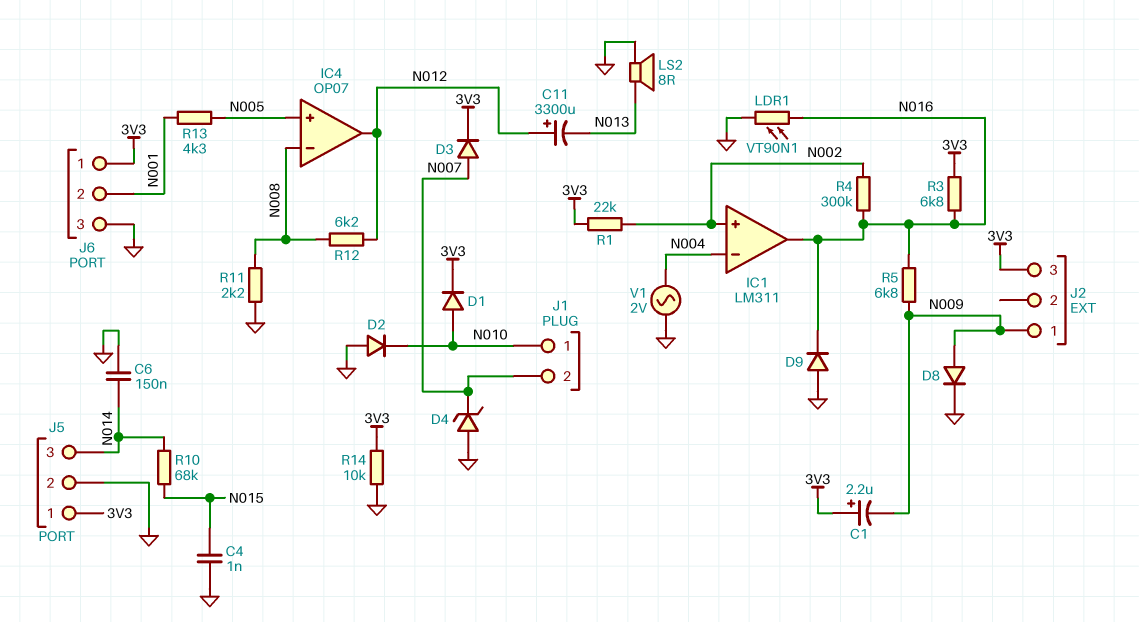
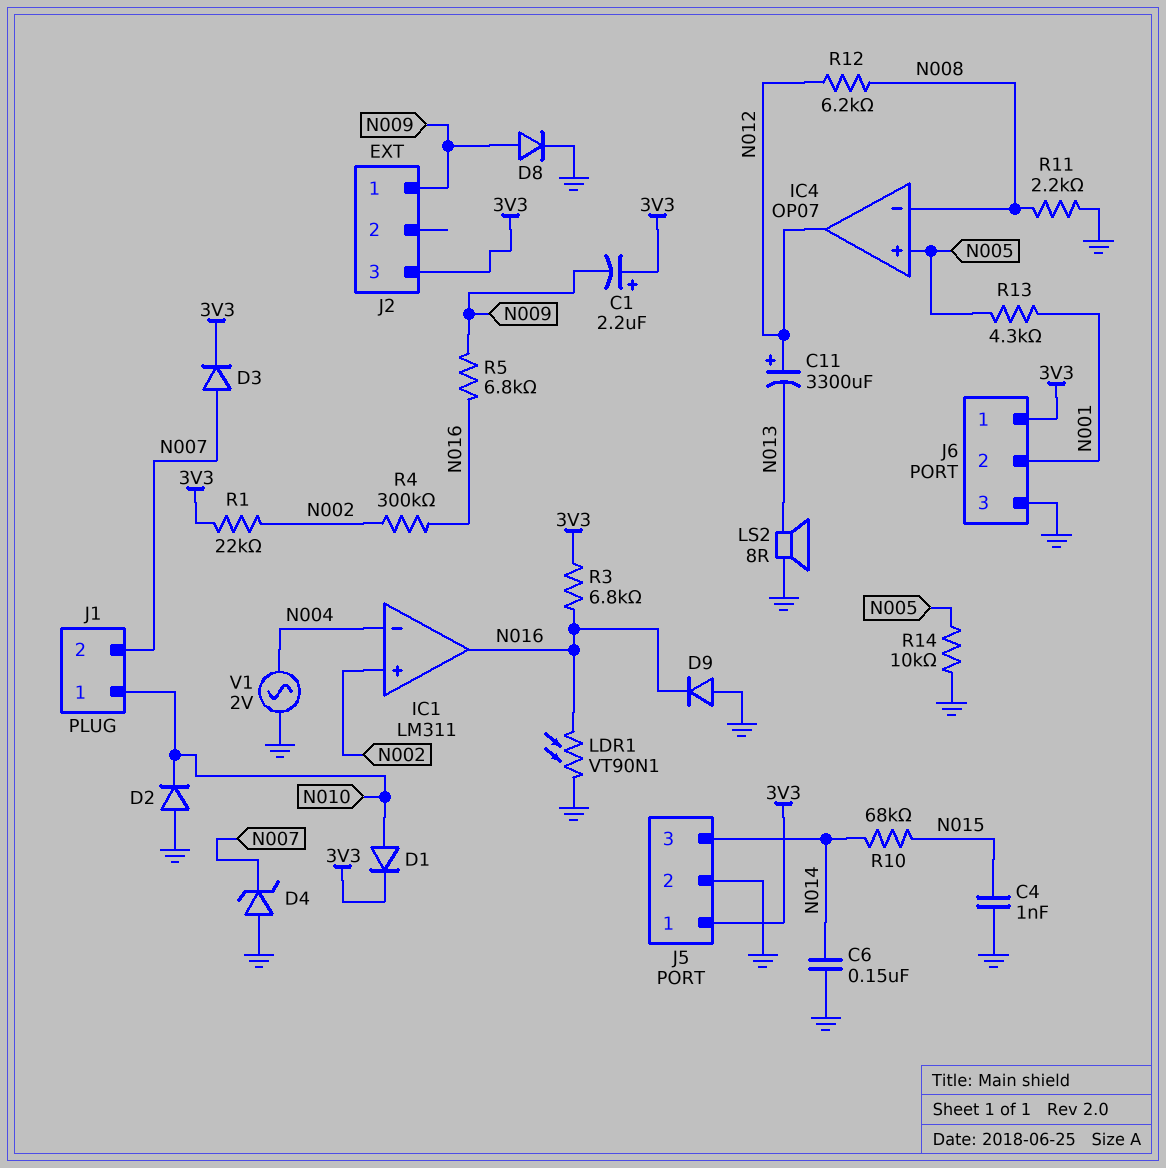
R14: 10k (3V3, GND) -> 10k (GND, N005)

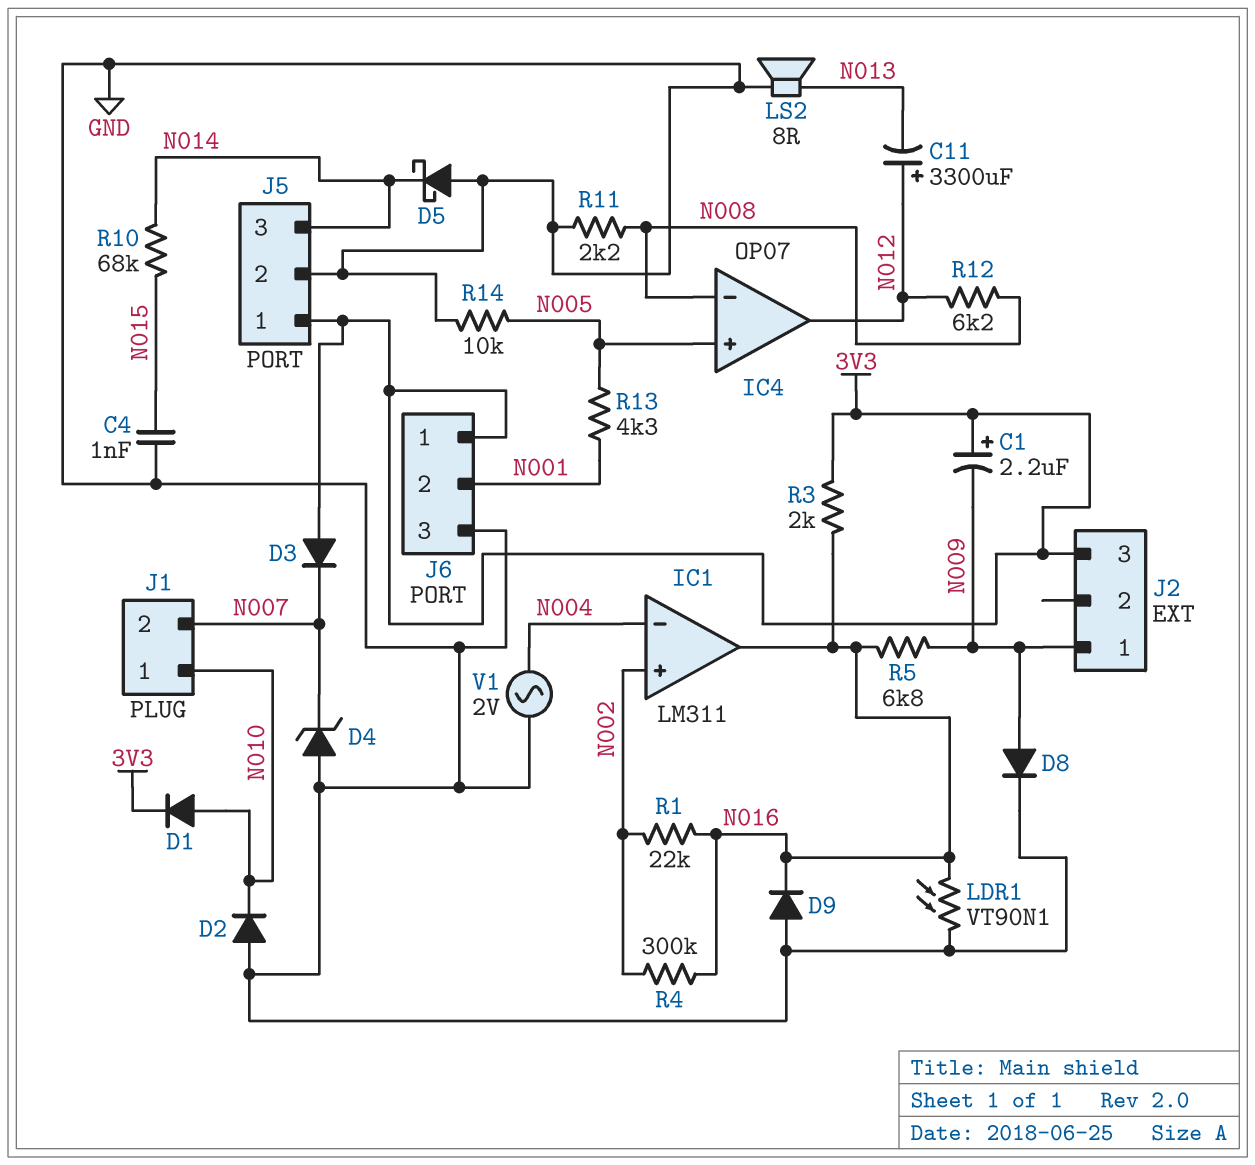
C6: 150nF (GND, N014) -> none
D3: diode (A N007, K 3V3) -> diode (A 3V3, K N007)
D5: none -> schottky (A GND, K N014)
R1: 22k (3V3, N002) -> 22k (N002, N016)
R3: 6.8k (3V3, N016) -> 2k (3V3, N016)

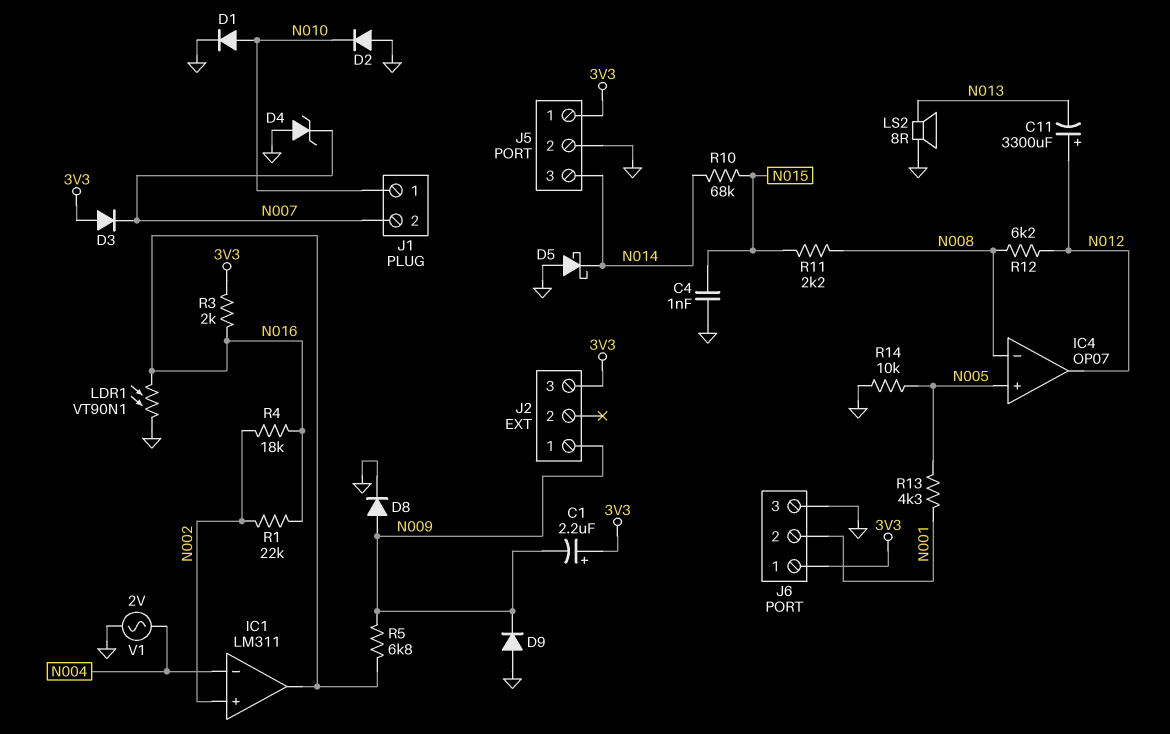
D1: diode (A N010, K 3V3) -> diode (A N010, K GND)
D9: diode (A GND, K N016) -> diode (A GND, K N009)
R4: 300k (N002, N016) -> 18k (N002, N016)
R11: 2.2k (GND, N008) -> 2.2k (N008, N015)

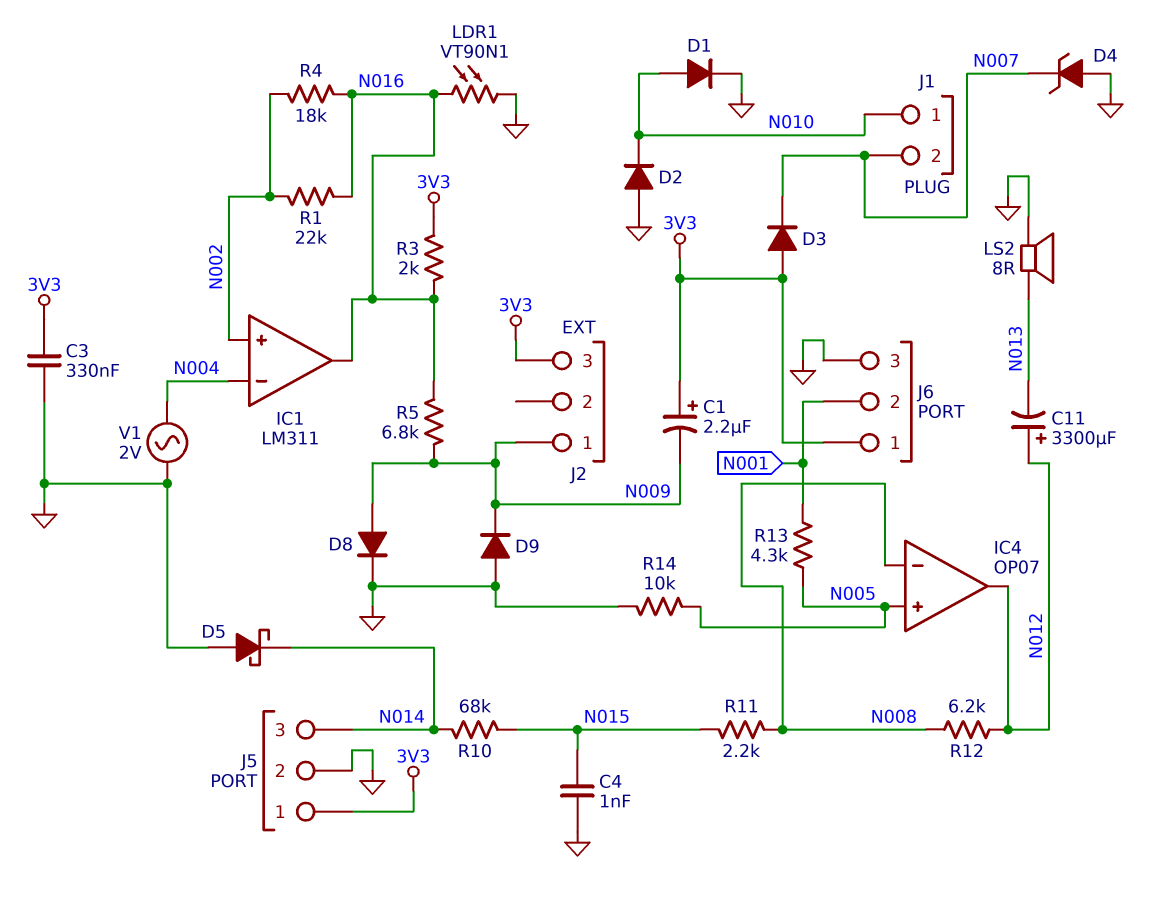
C3: none -> 330nF (3V3, GND)

